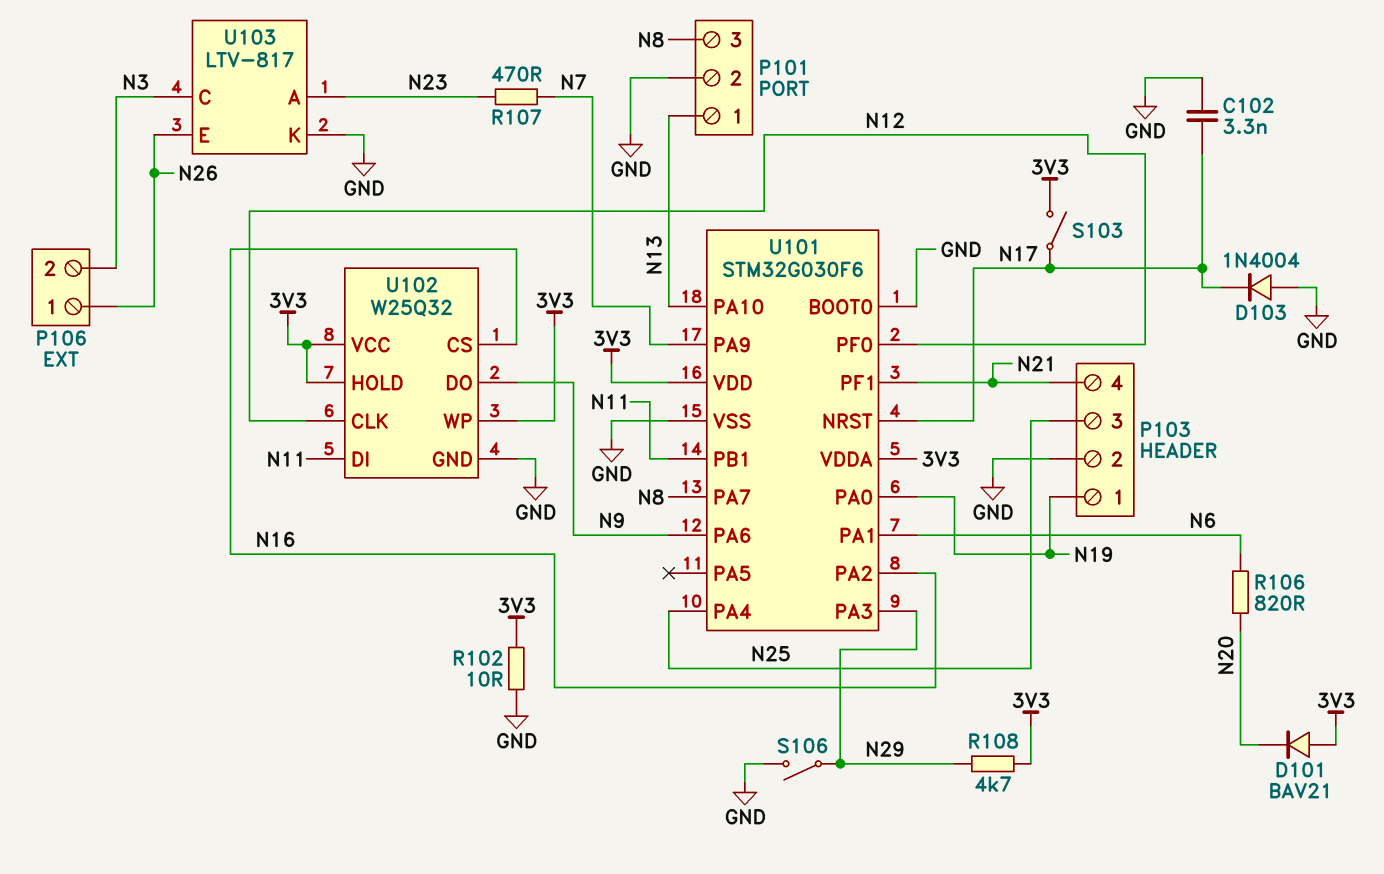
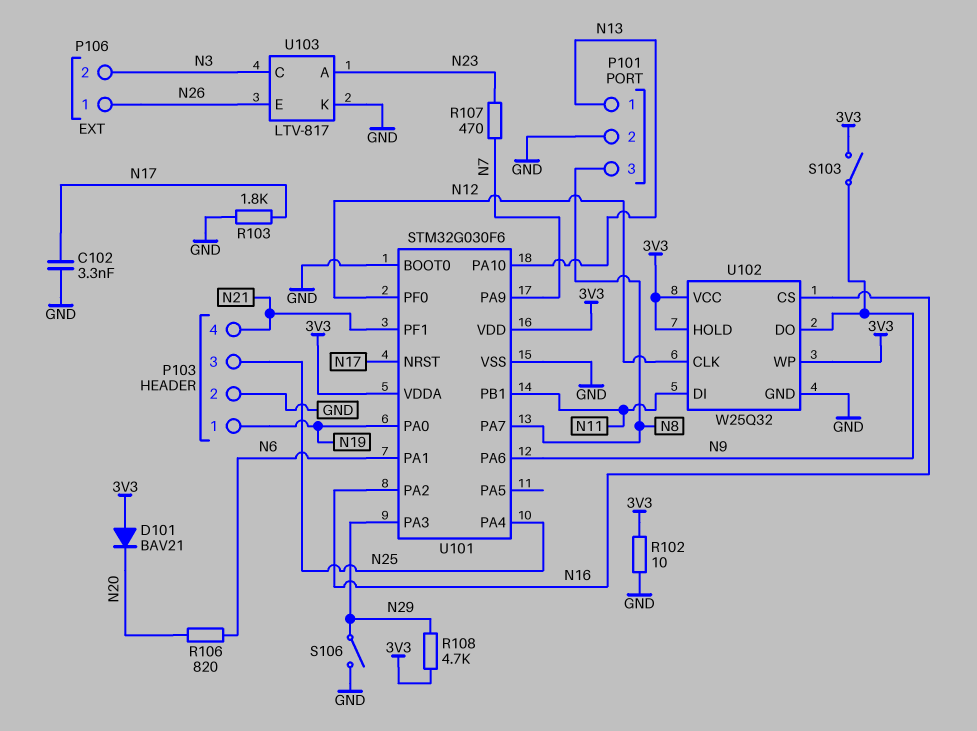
D103: diode 1N4004 (A GND, K N17) -> none
R103: none -> 1.8k (GND, N17)
S103: switch (3V3, N17) -> switch (3V3, N9)

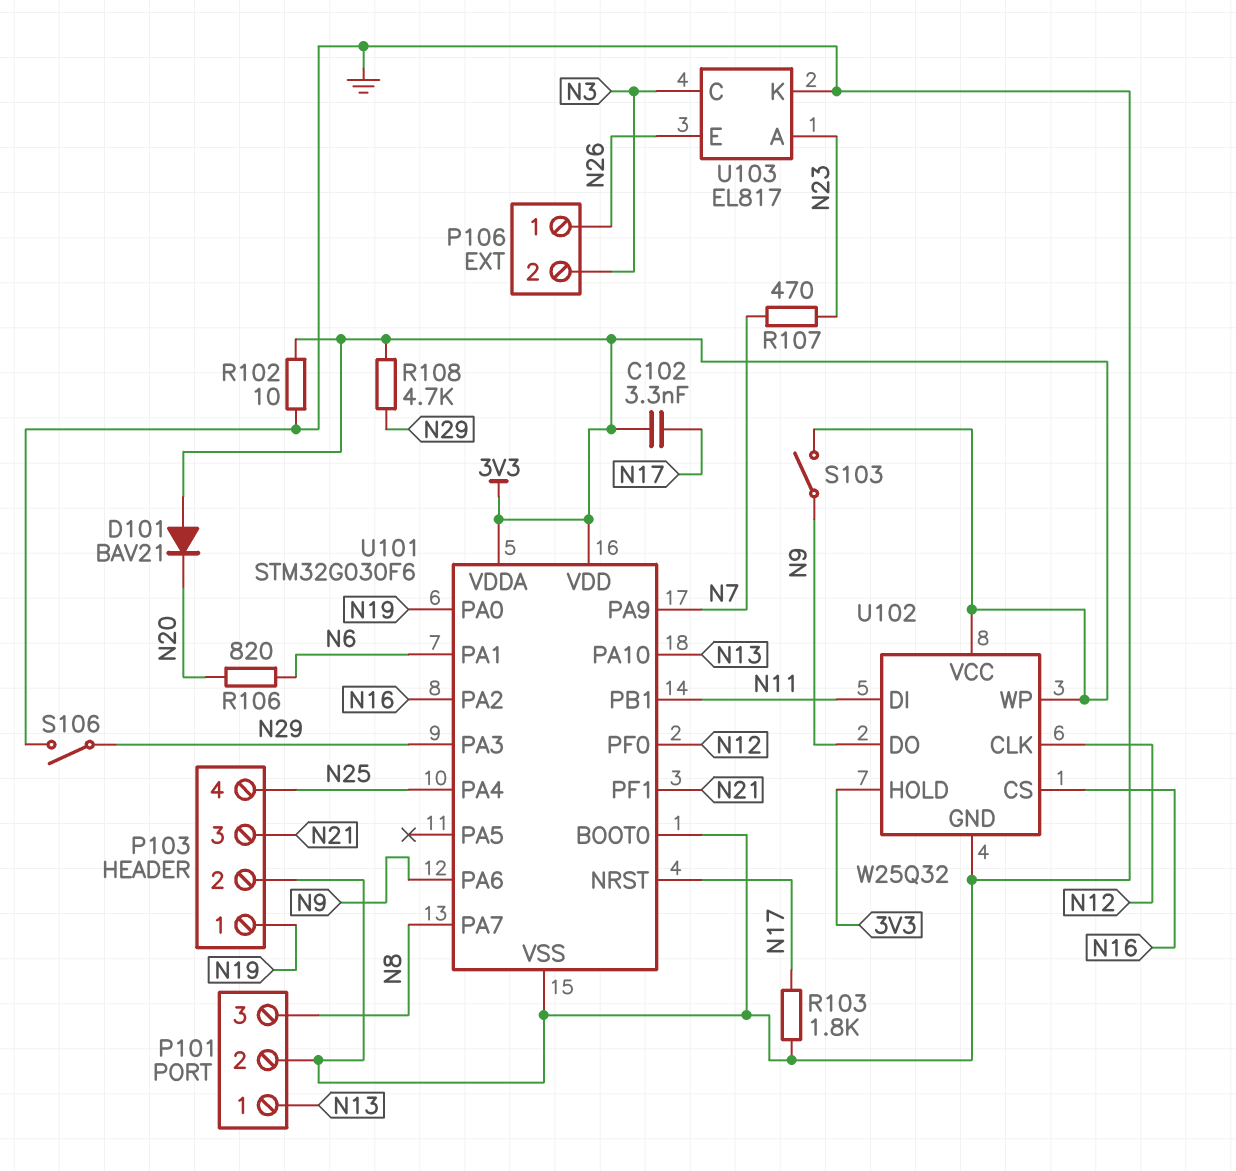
C102: 3.3nF (GND, N17) -> 3.3nF (3V3, N17)
P103 pin 3: N25 -> N21
P103 pin 4: N21 -> N25
U103: LTV-817 -> EL817

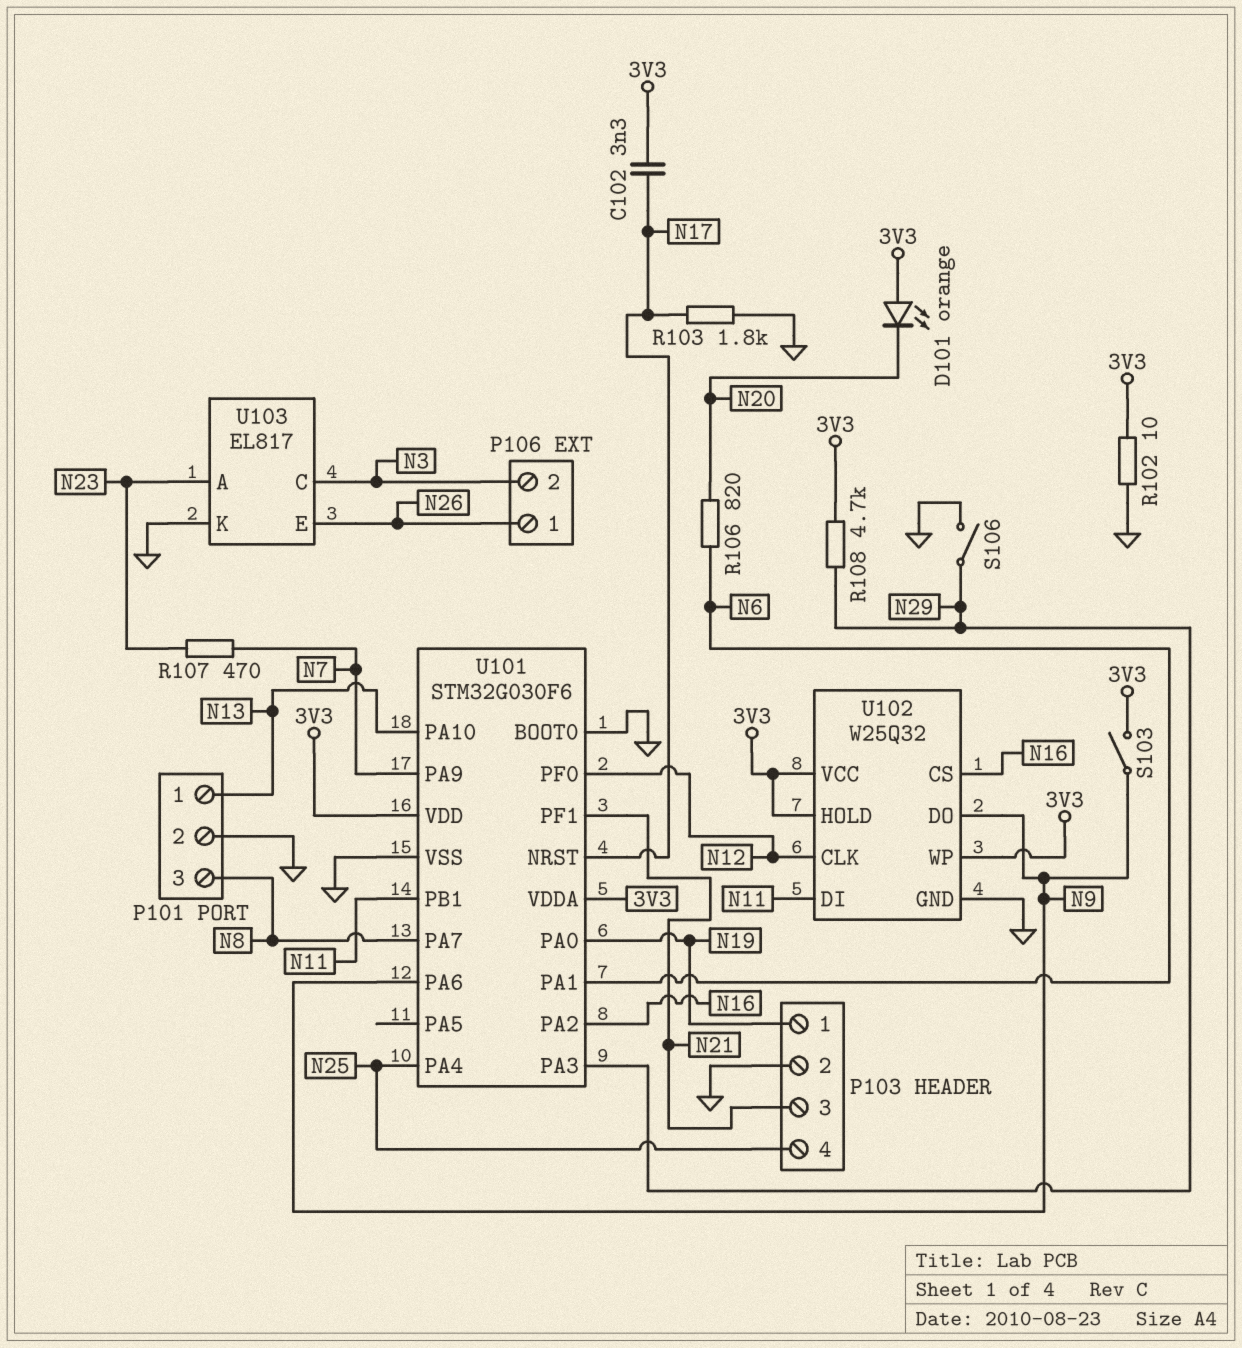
D101: diode BAV21 (A 3V3, K N20) -> LED orange (A 3V3, K N20)

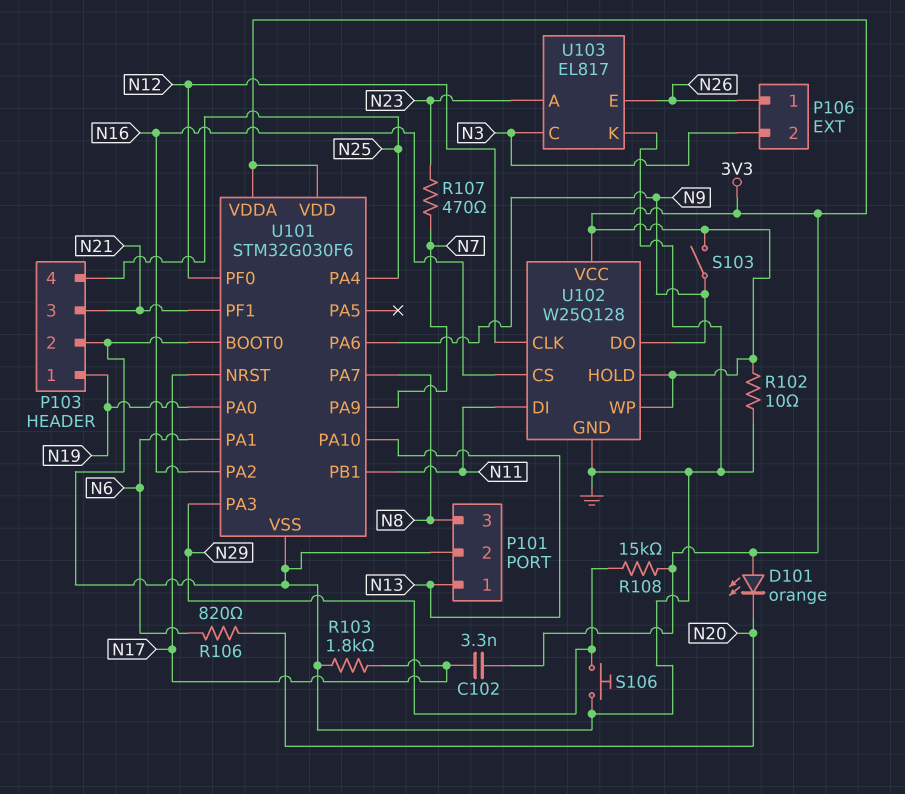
R108: 4.7k (3V3, N29) -> 15k (3V3, N29)
S106: switch (GND, N29) -> button (GND, N29)
U102: W25Q32 -> W25Q128

